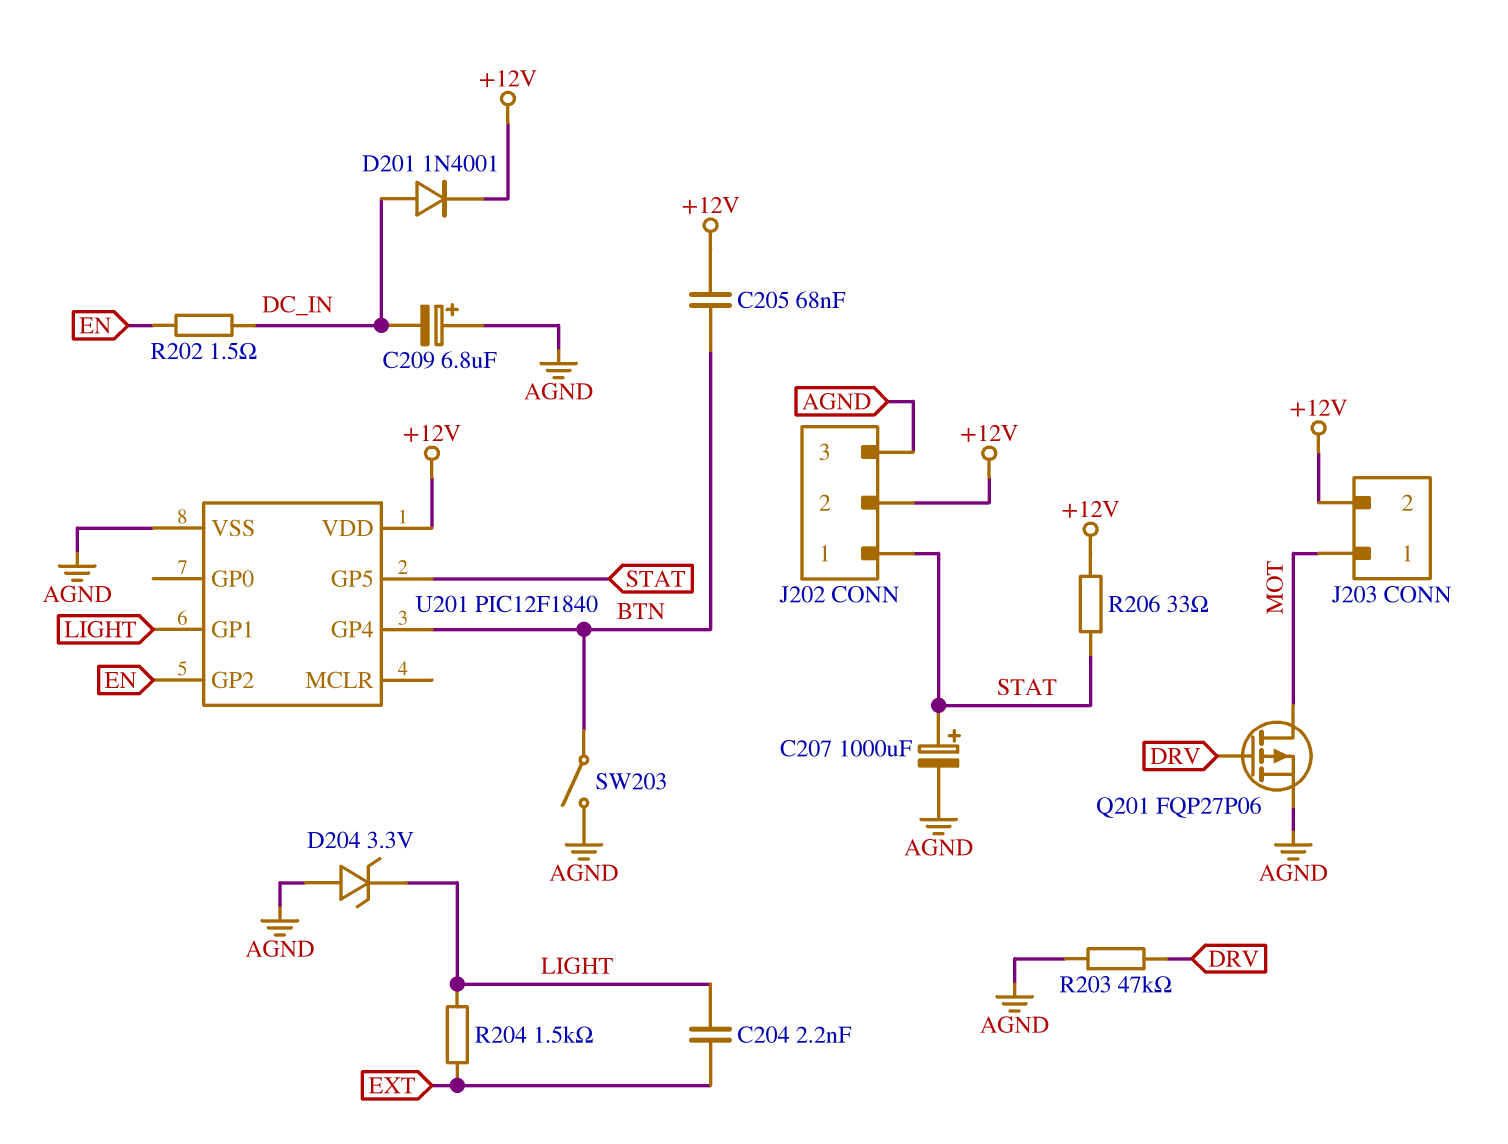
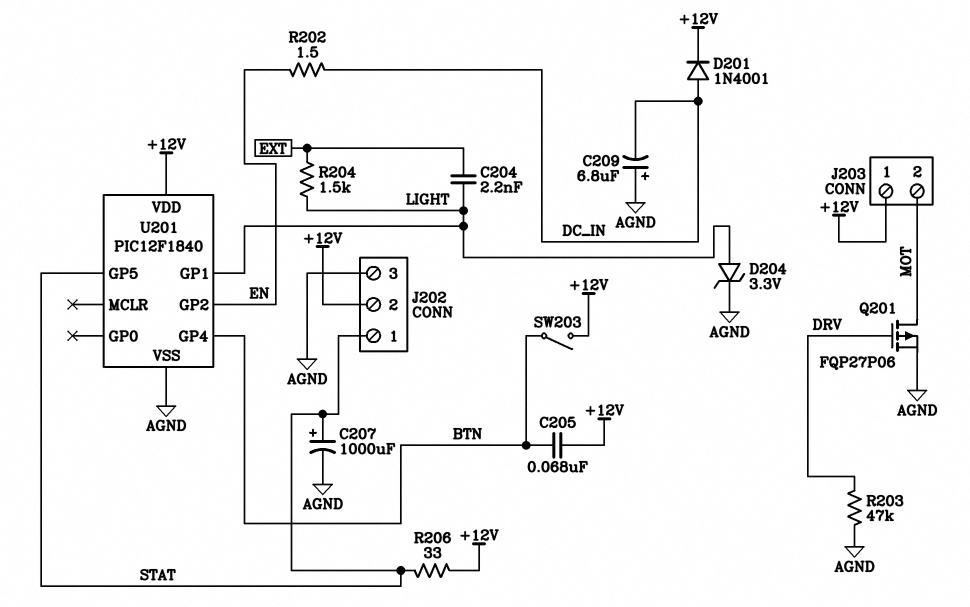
D204: zener 3.3V (A AGND, K LIGHT) -> zener 3.3V (A LIGHT, K AGND)
J203 pin 1: MOT -> +12V
J203 pin 2: +12V -> MOT
SW203: switch (AGND, BTN) -> switch (+12V, BTN)

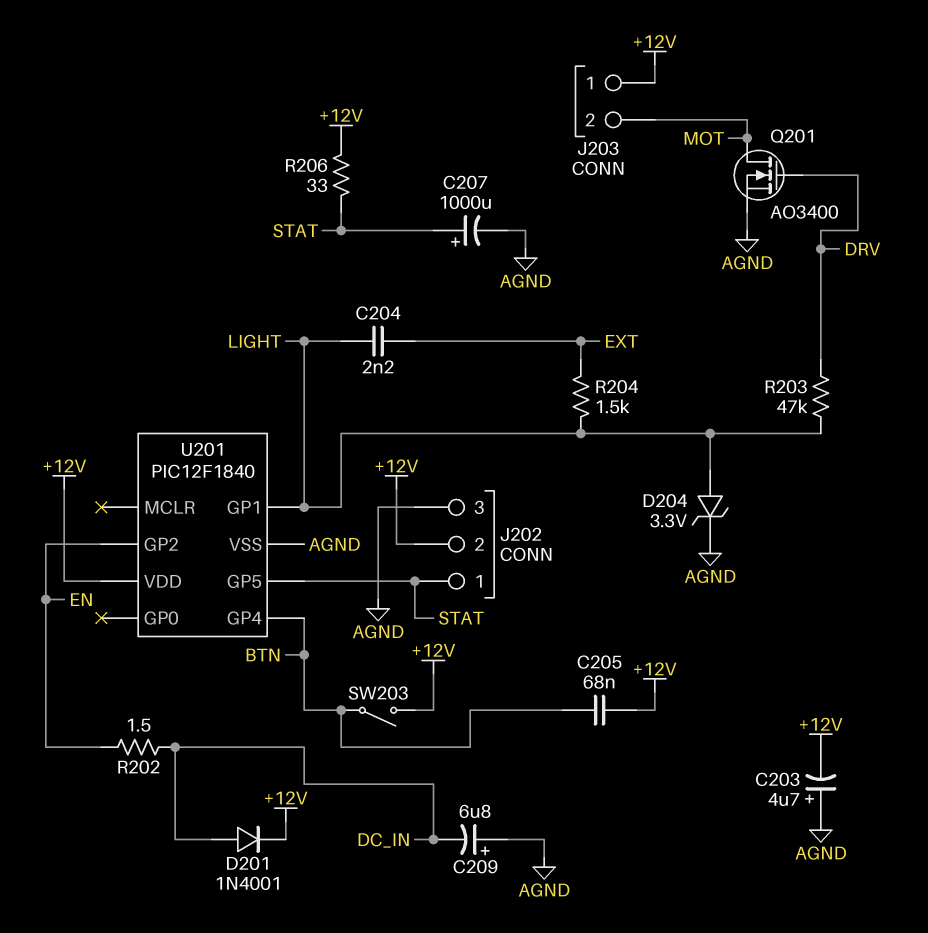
C203: none -> 4.7uF (plus AGND, minus +12V)
Q201: PMOS FQP27P06 (G DRV, D MOT, S AGND) -> NMOS AO3400 (G DRV, D MOT, S AGND)
R203: 47k (AGND, DRV) -> 47k (DRV, LIGHT)

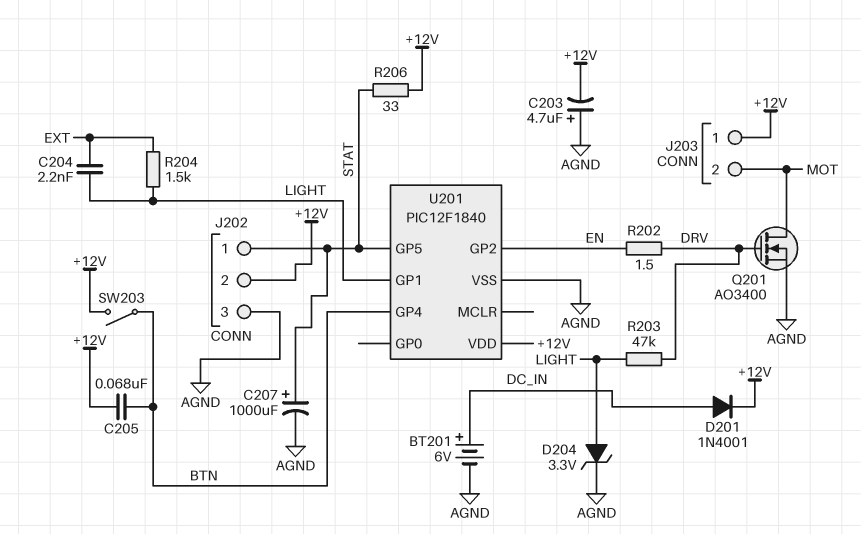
BT201: none -> 6V (plus DC_IN, minus AGND)
C209: 6.8uF (plus AGND, minus DC_IN) -> none
R202: 1.5 (DC_IN, EN) -> 1.5 (DRV, EN)

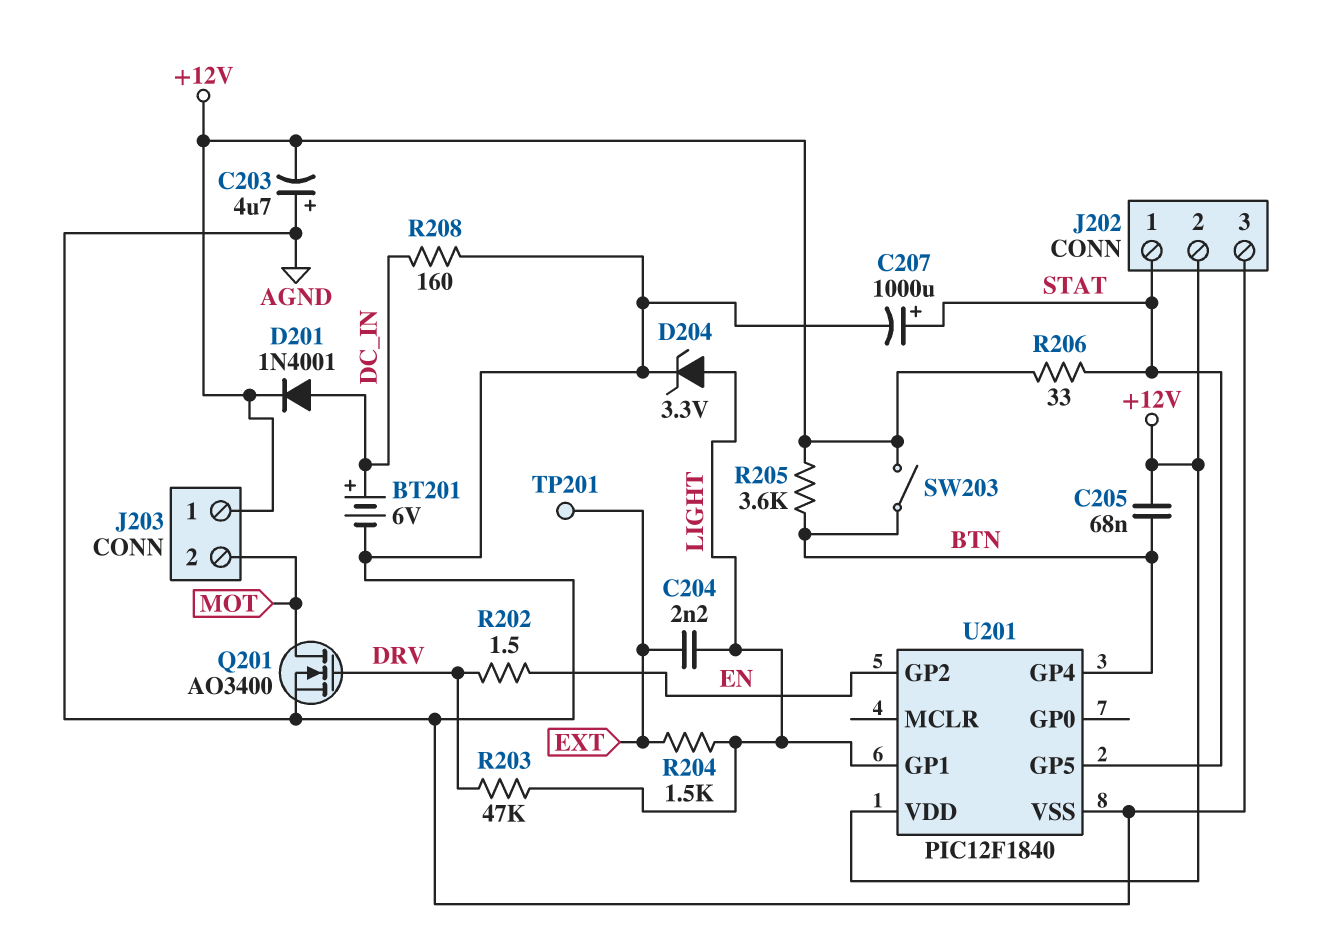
R205: none -> 3.6k (+12V, BTN)
R208: none -> 160 (AGND, DC_IN)
TP201: none -> test point (EXT)

